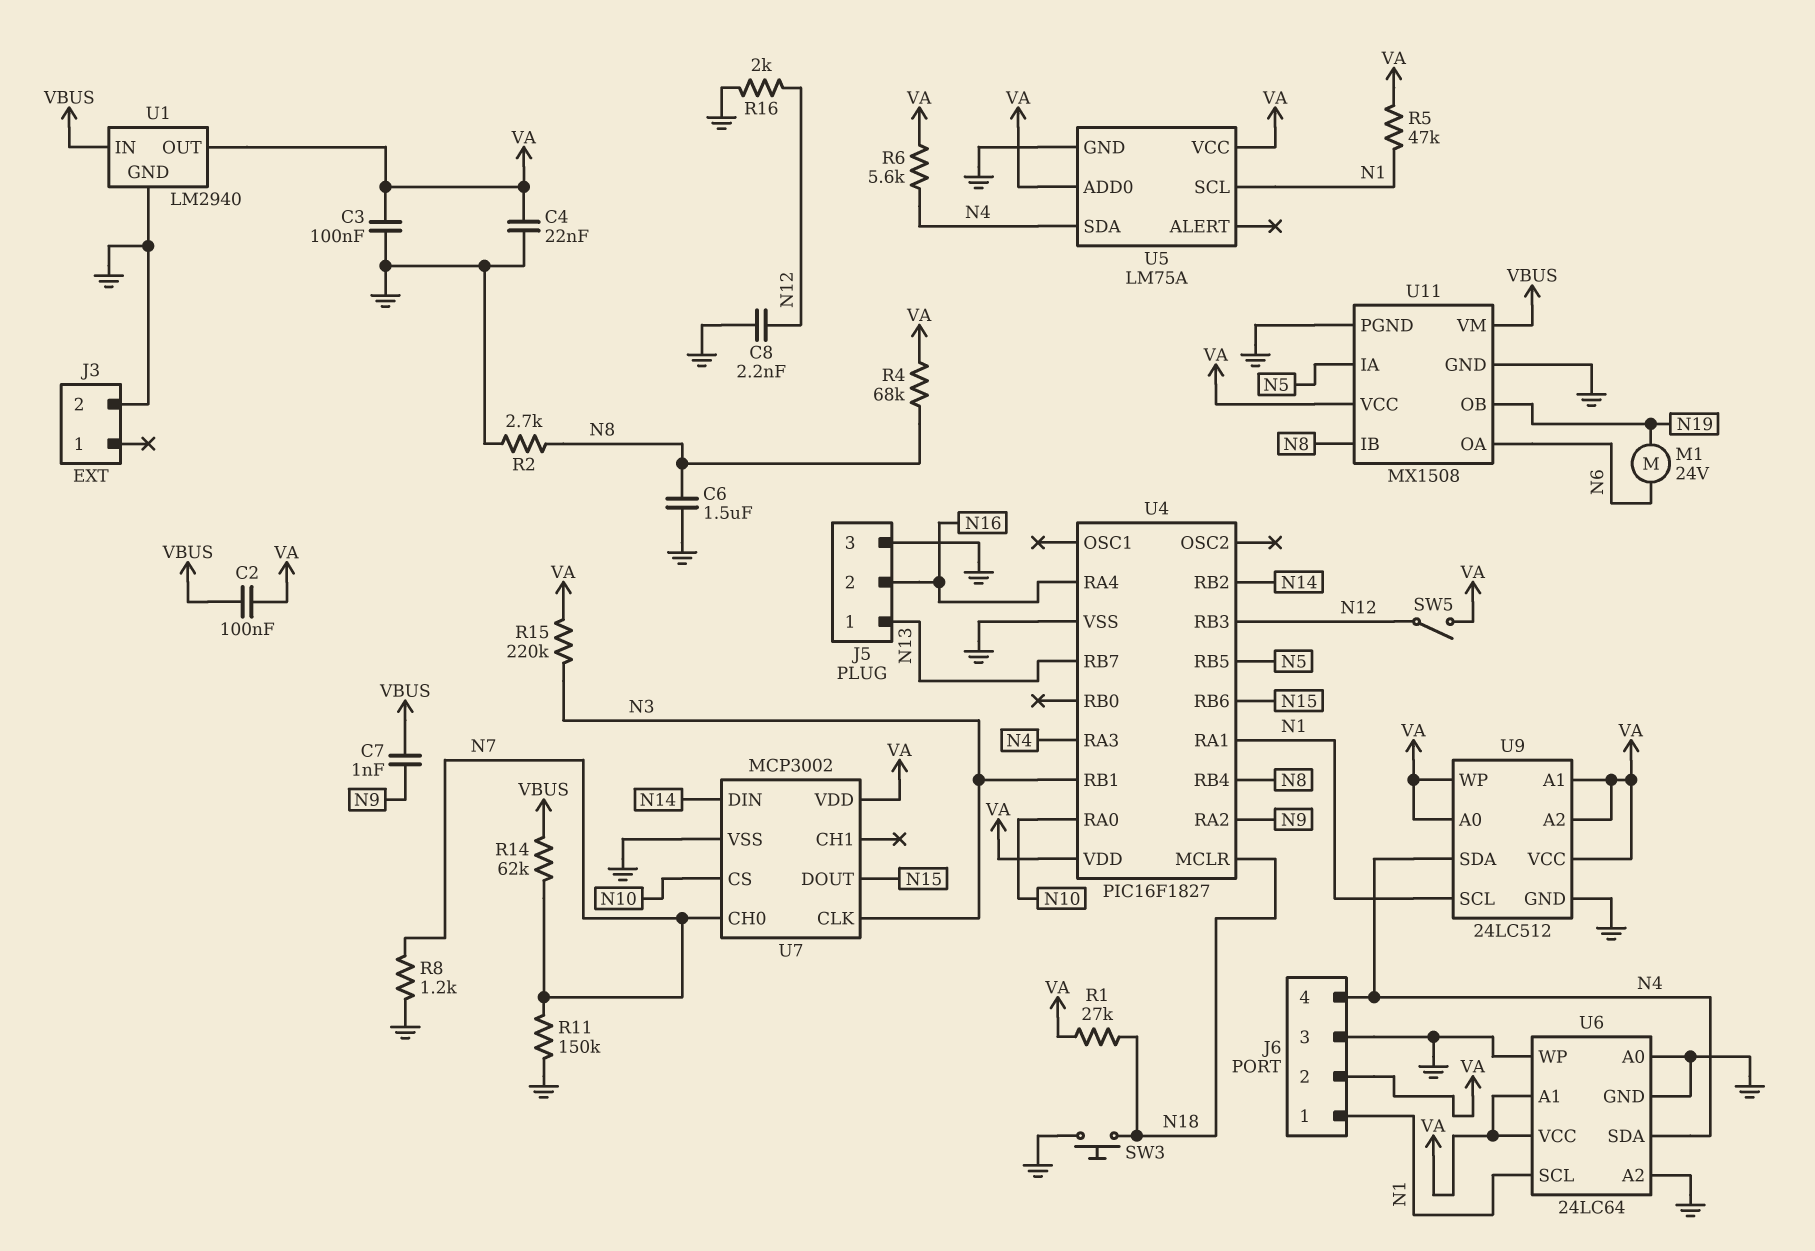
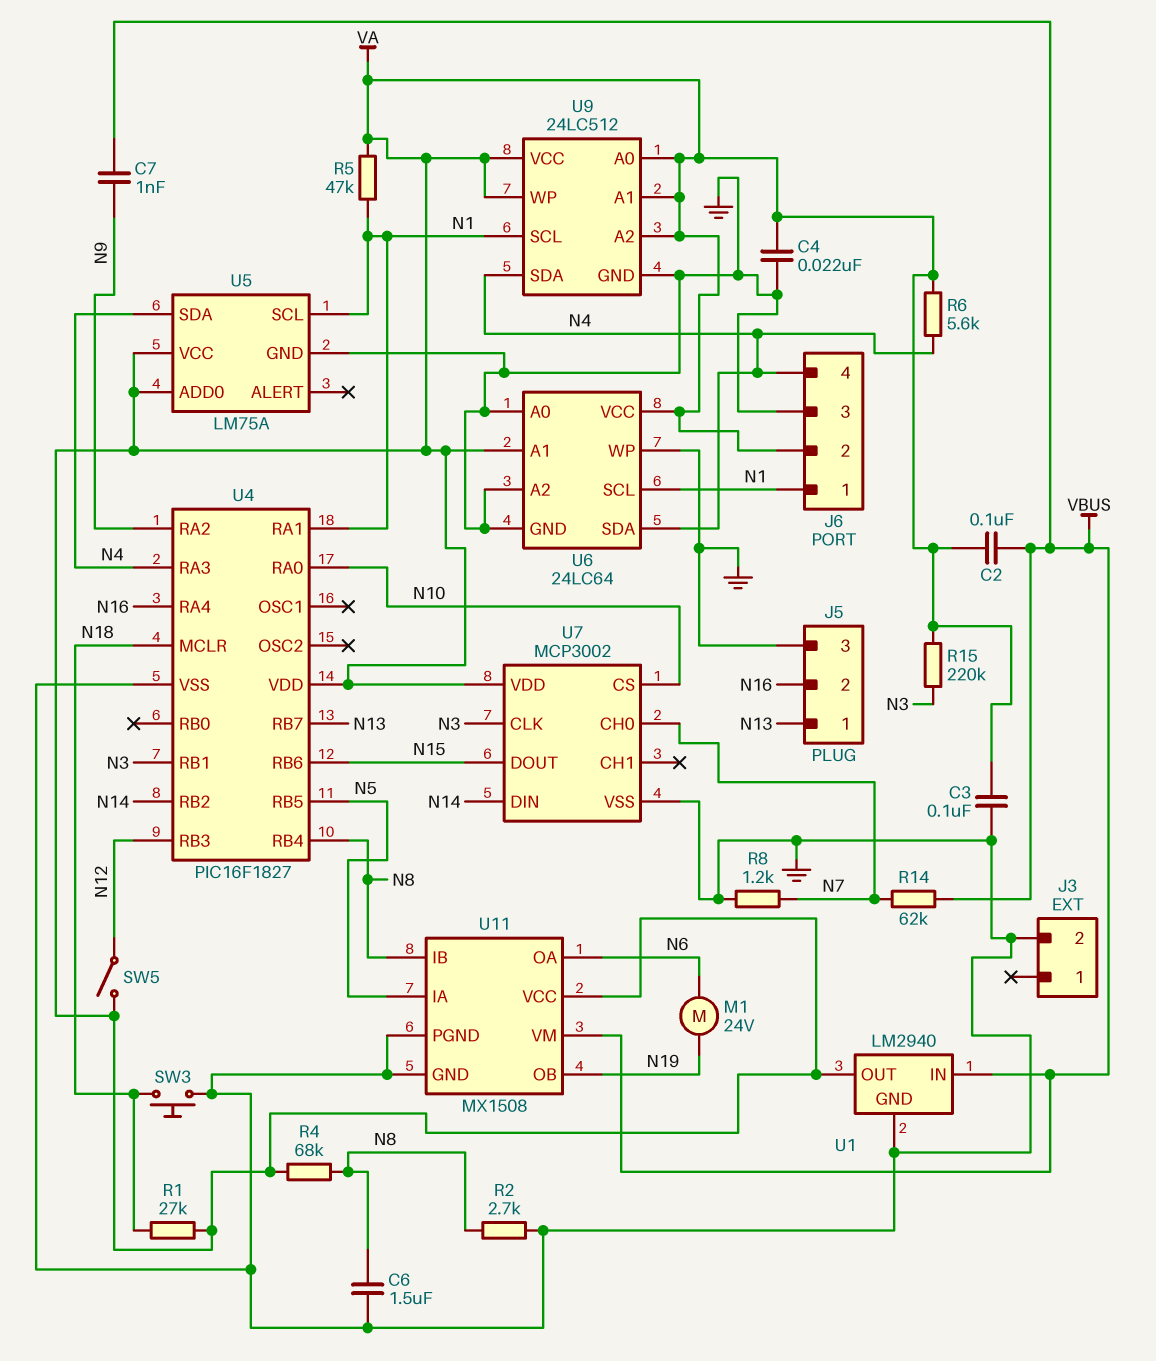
C8: 2.2nF (GND, N12) -> none
R11: 150k (GND, N7) -> none
R16: 2k (GND, N12) -> none

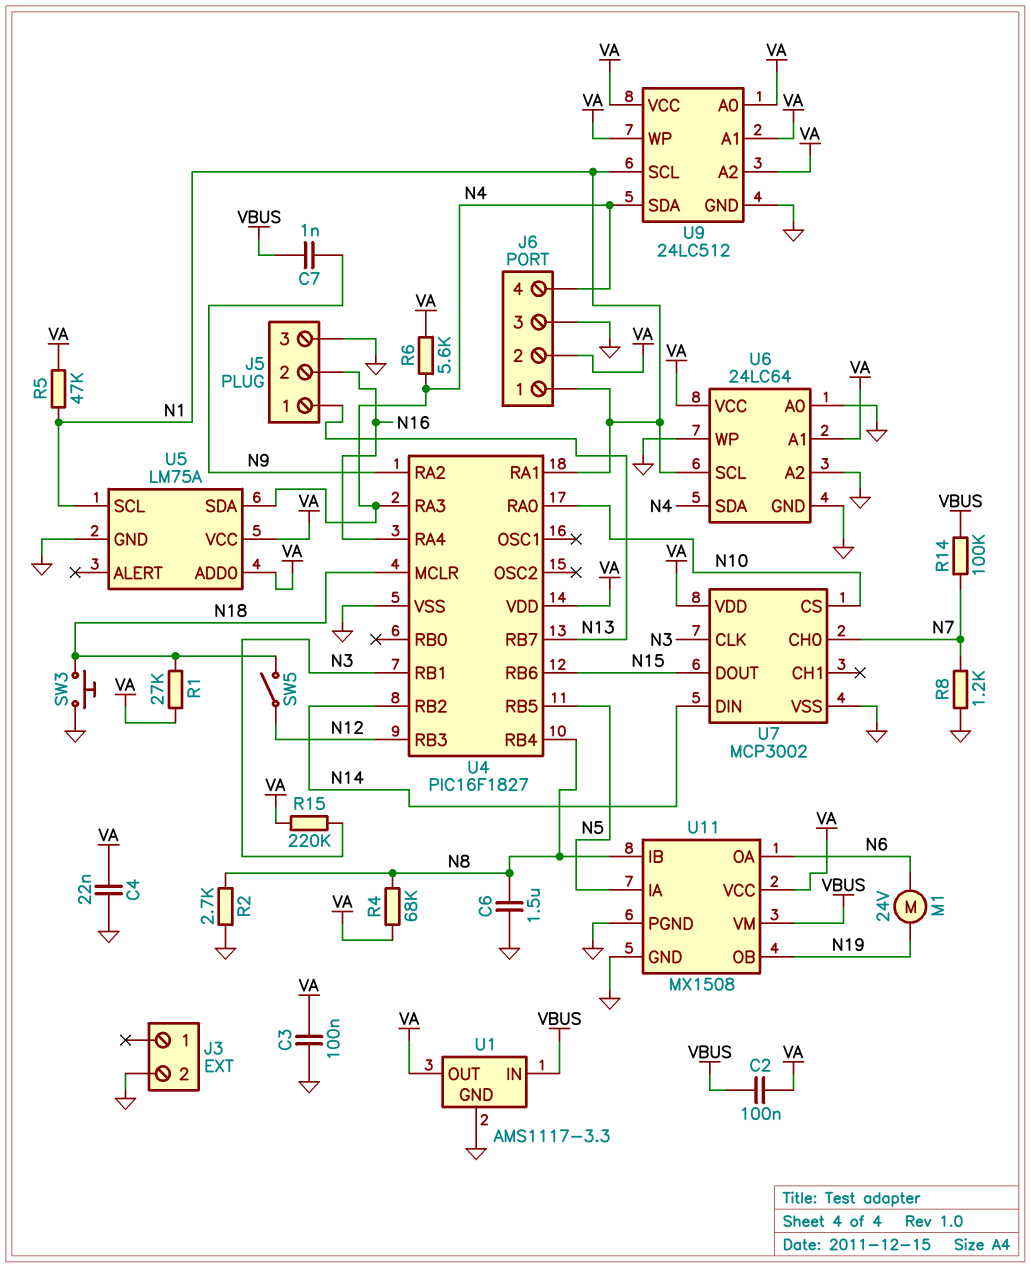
R14: 62k (N7, VBUS) -> 100k (N7, VBUS)
SW5: switch (N12, VA) -> switch (N12, N18)
U1: LM2940 -> AMS1117-3.3

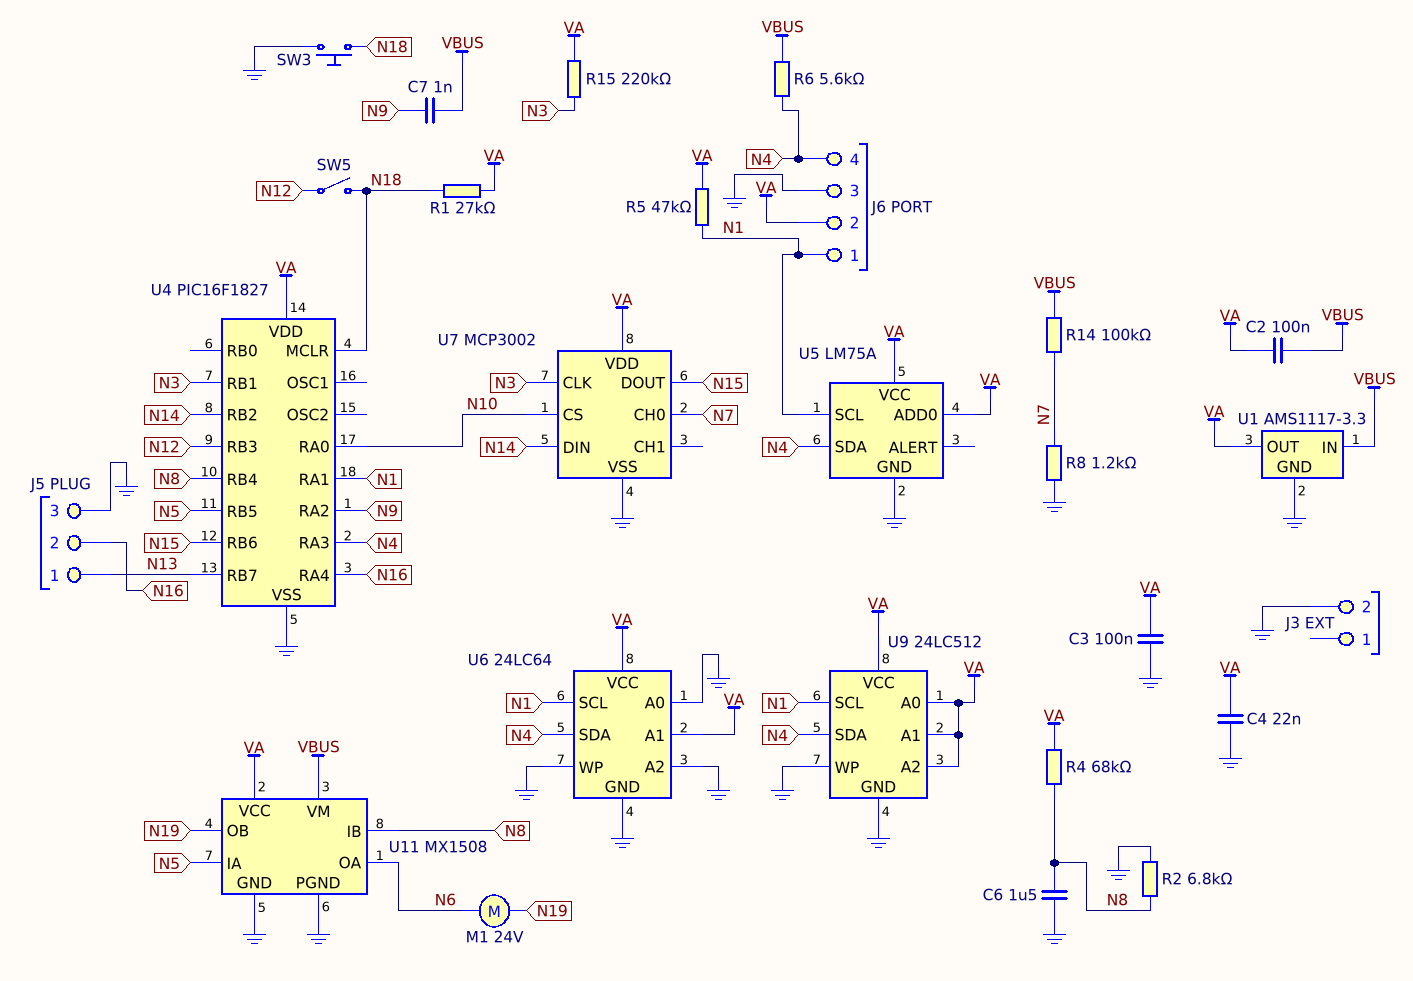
R2: 2.7k (GND, N8) -> 6.8k (GND, N8)
R6: 5.6k (N4, VA) -> 5.6k (N4, VBUS)
U9 pin WP: VA -> GND

